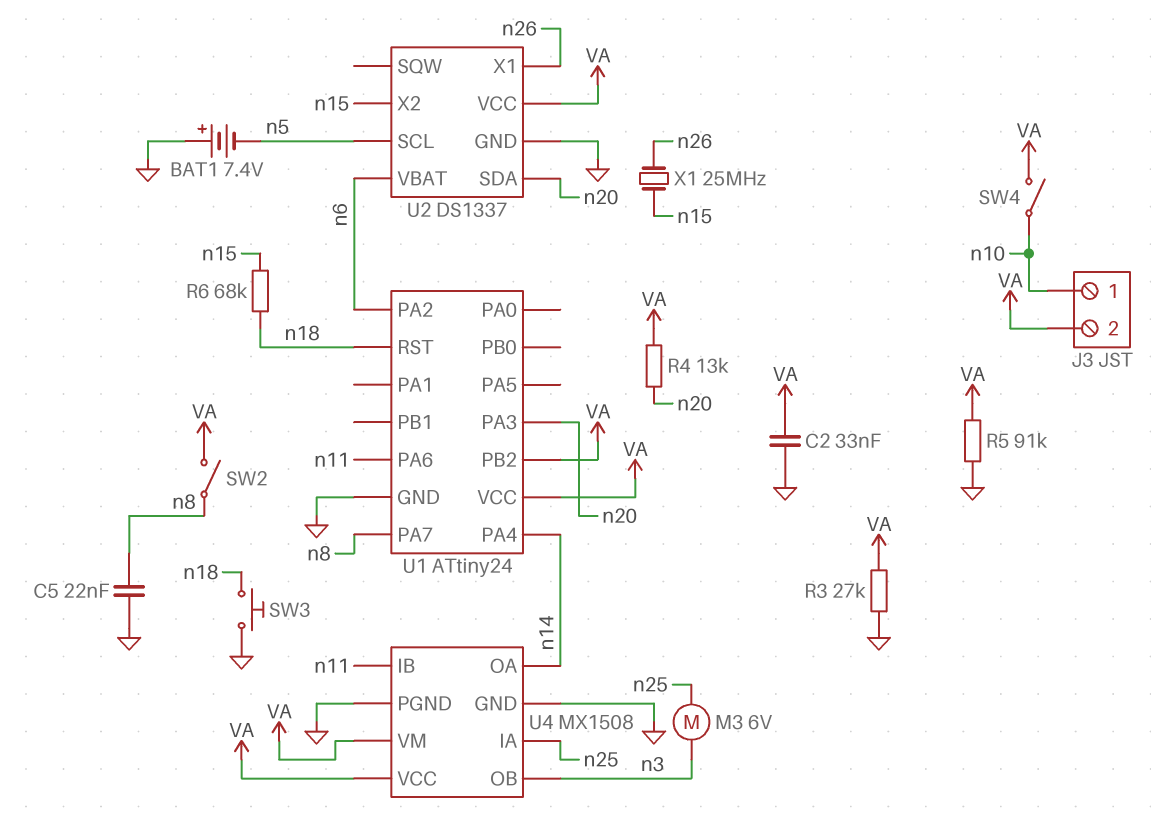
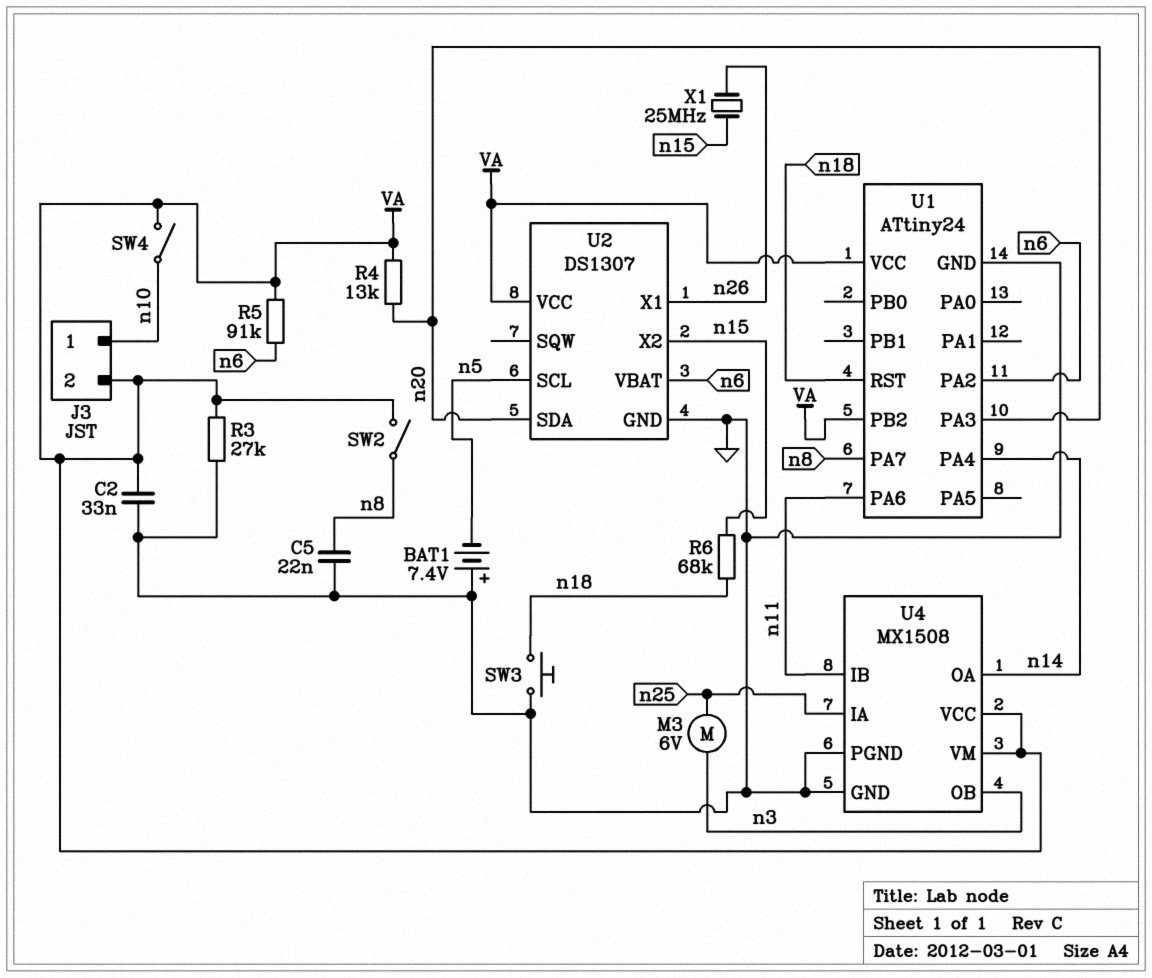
R5: 91k (GND, VA) -> 91k (VA, n6)
U2: DS1337 -> DS1307

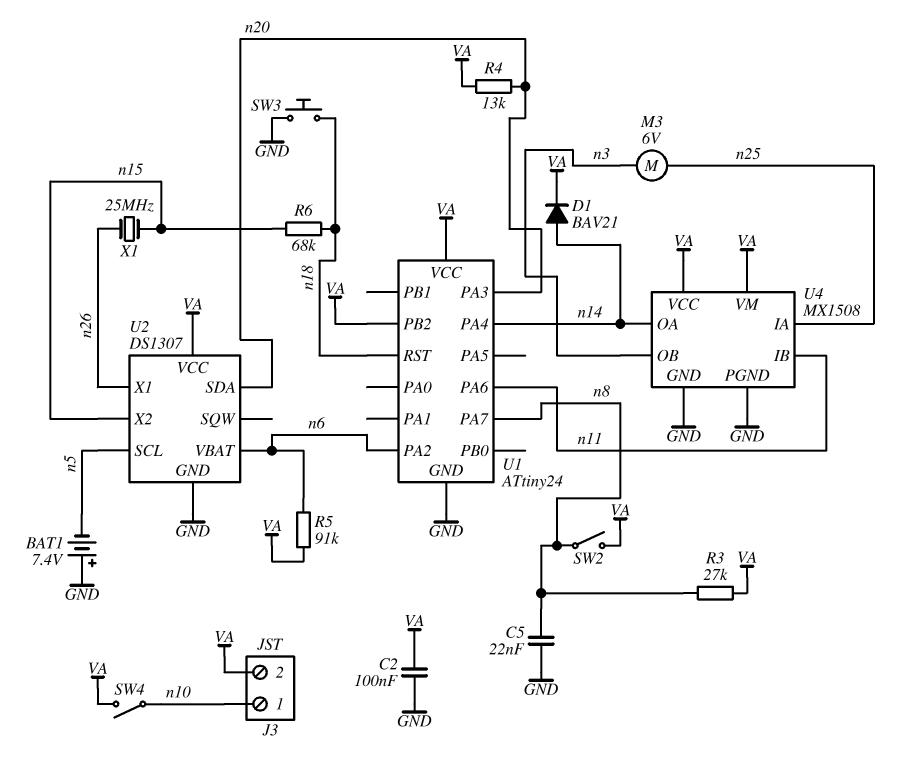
C2: 33nF (GND, VA) -> 100nF (GND, VA)
D1: none -> diode BAV21 (A n14, K VA)
R3: 27k (GND, VA) -> 27k (VA, n8)

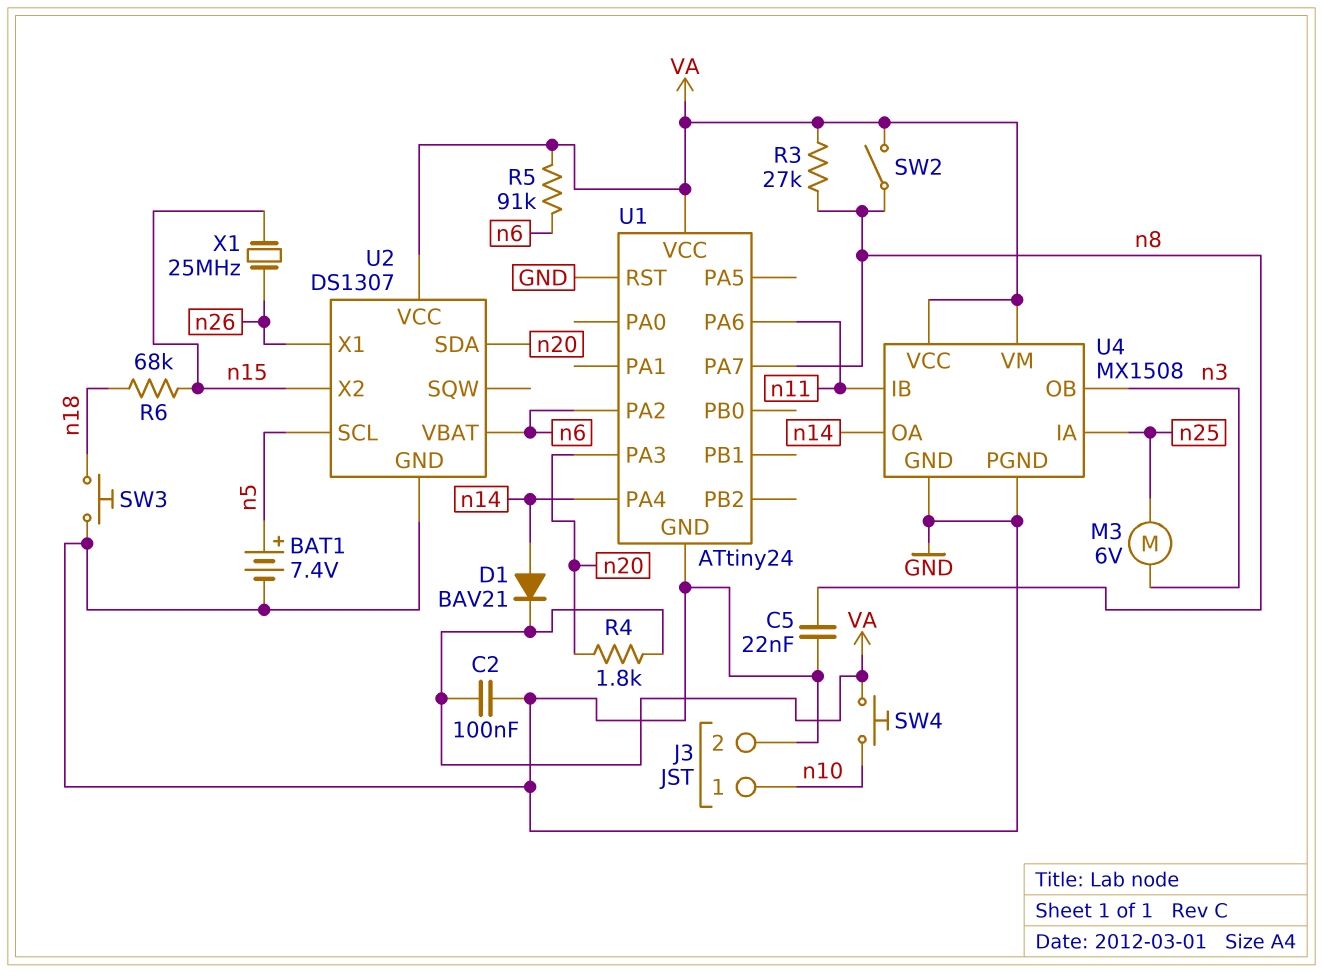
BAT1: 7.4V (plus GND, minus n5) -> 7.4V (plus n5, minus GND)
J3 pin 2: VA -> GND
R4: 13k (VA, n20) -> 1.8k (VA, n20)
SW4: switch (VA, n10) -> button (VA, n10)
U1 pin PB2: VA -> none
U1 pin RST: n18 -> GND

